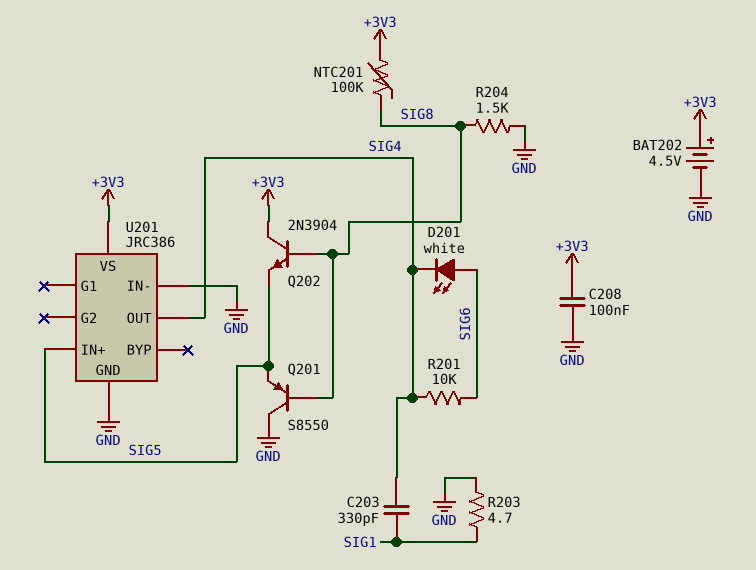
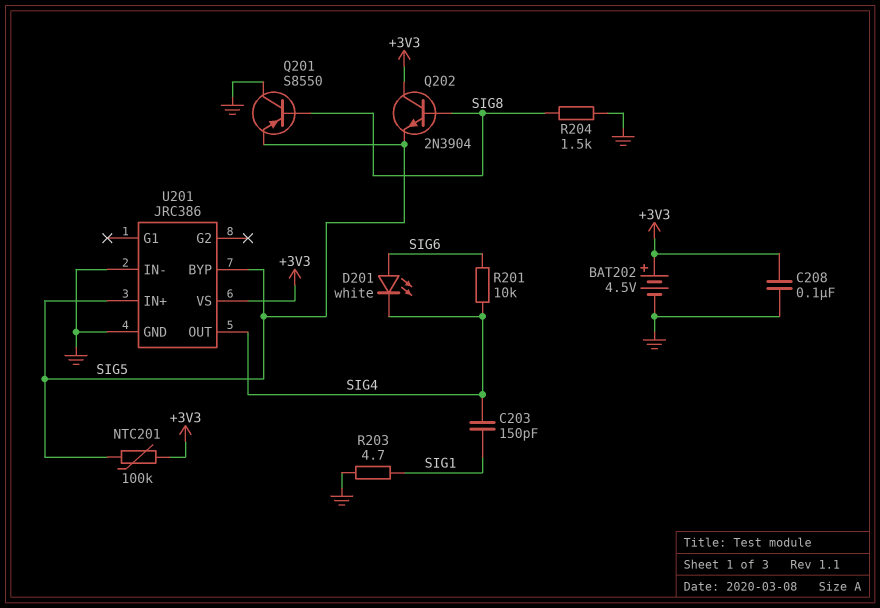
C203: 330pF (SIG1, SIG4) -> 150pF (SIG1, SIG4)
NTC201: 100k (+3V3, SIG8) -> 100k (+3V3, SIG5)
U201 pin BYP: none -> SIG5

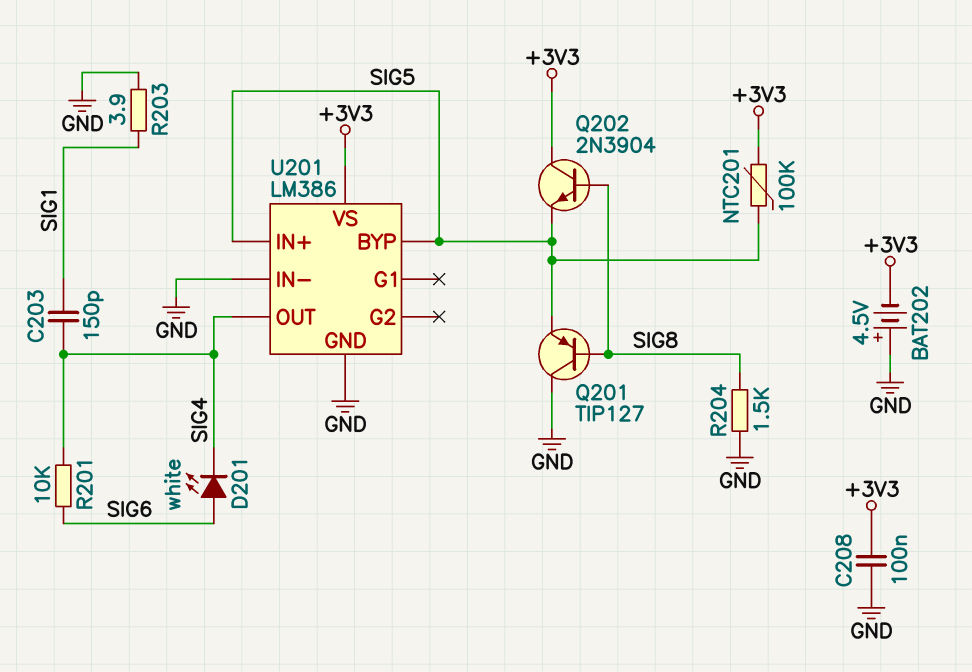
BAT202: 4.5V (plus +3V3, minus GND) -> 4.5V (plus GND, minus +3V3)
Q201: PNP S8550 (B SIG8, C GND, E SIG5) -> PNP TIP127 (B SIG8, C GND, E SIG5)
R203: 4.7 (GND, SIG1) -> 3.9 (GND, SIG1)
U201: JRC386 -> LM386

